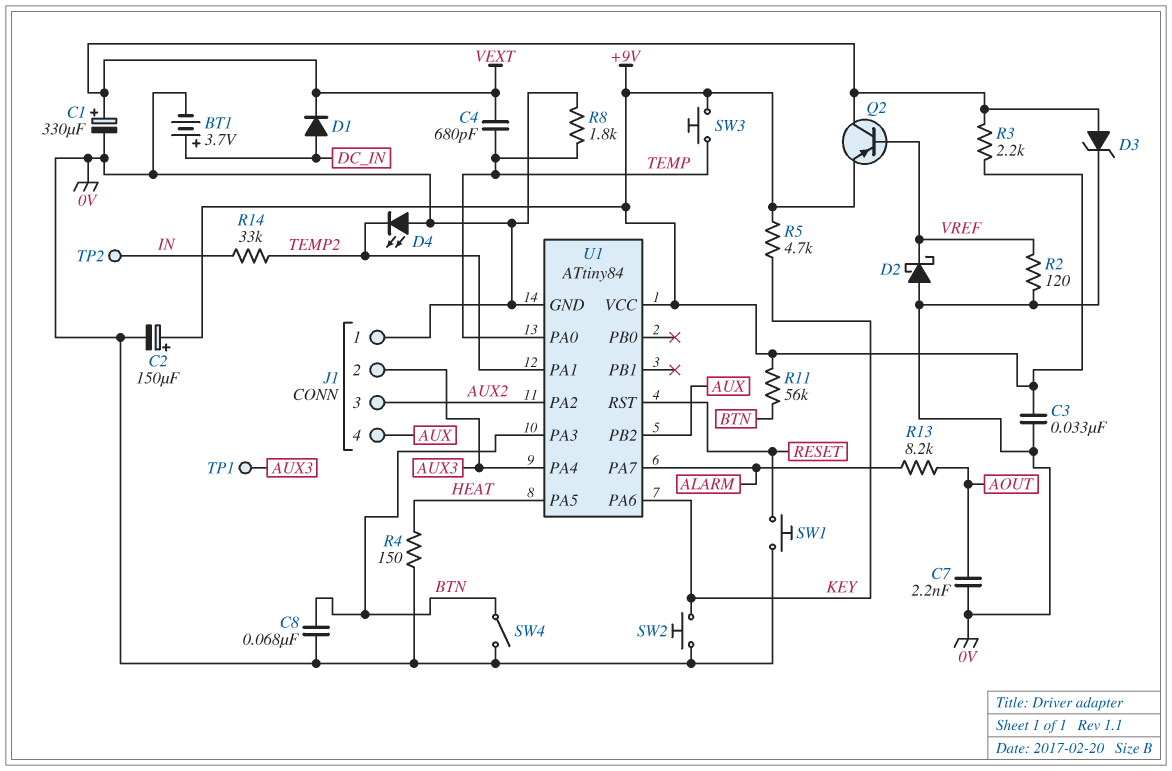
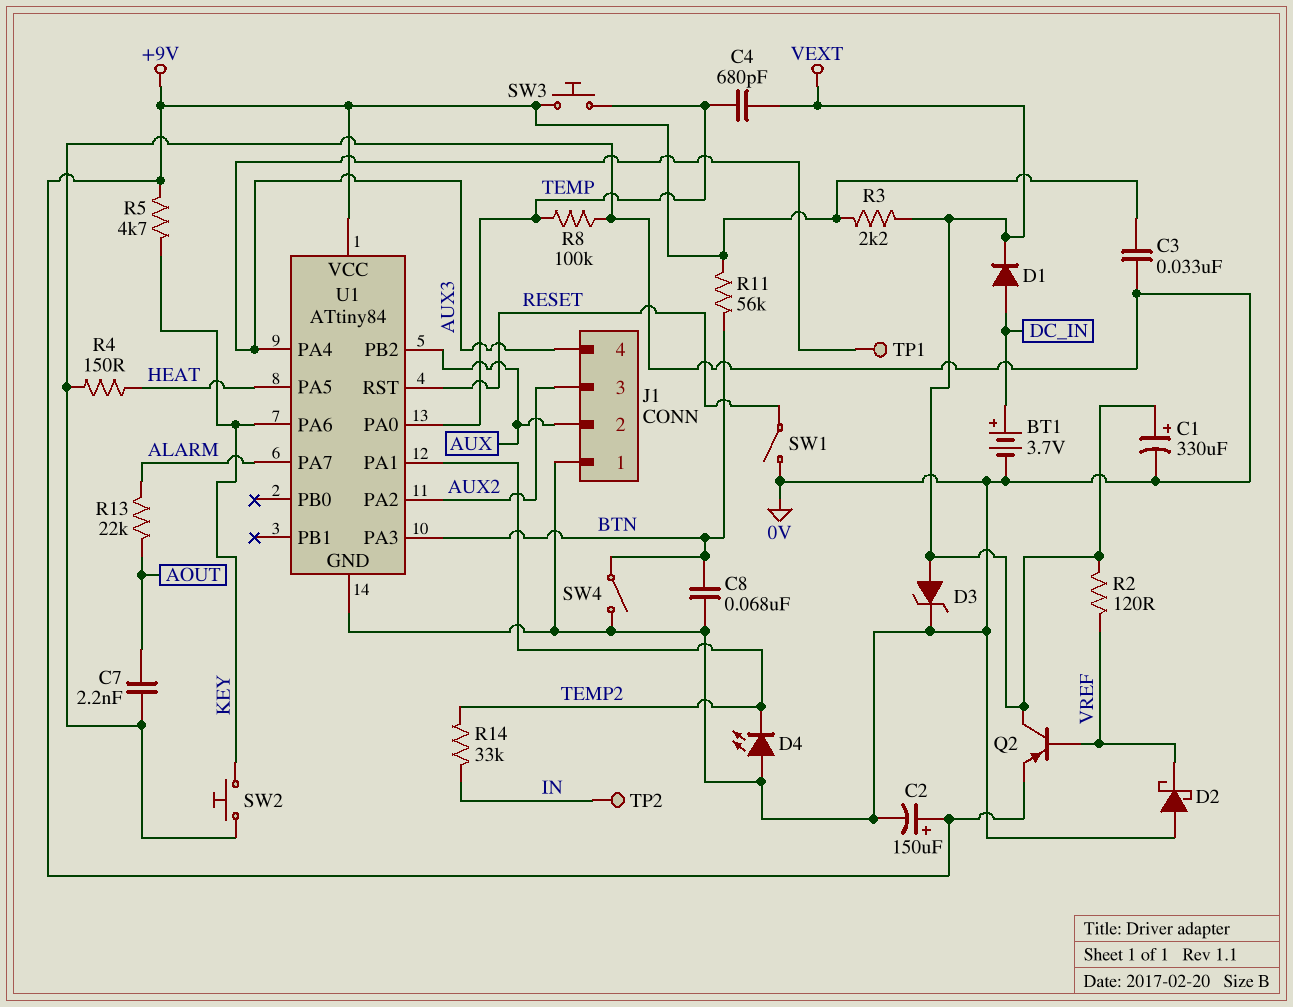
J1 pin 2: AUX3 -> AUX
J1 pin 4: AUX -> AUX3
R2: 120 (0V, VREF) -> 120 (VEXT, VREF)
R8: 1.8k (0V, TEMP) -> 100k (0V, TEMP)
R13: 8.2k (ALARM, AOUT) -> 22k (ALARM, AOUT)
SW1: button (0V, RESET) -> switch (0V, RESET)

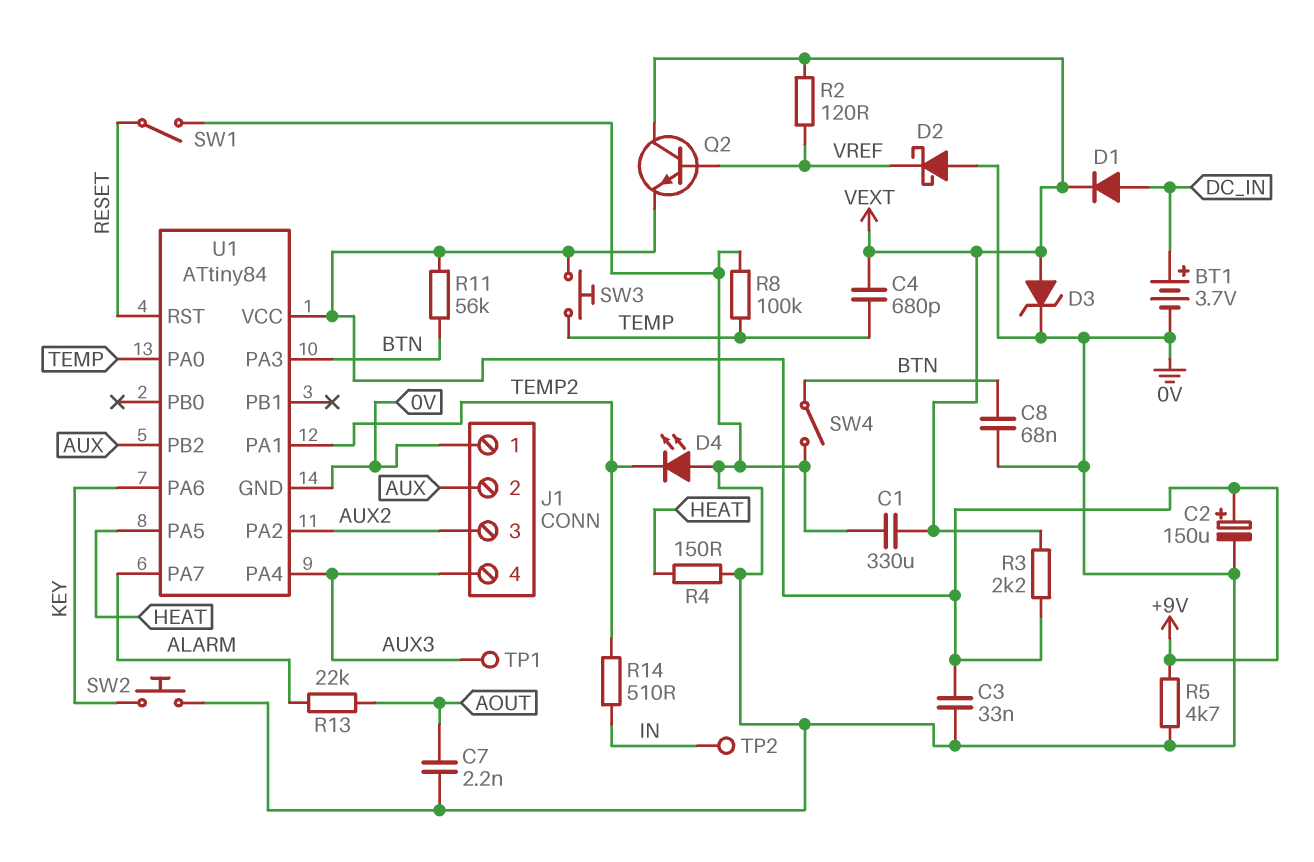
C1: 330uF (plus VEXT, minus 0V) -> 330uF (0V, VEXT)
Q2: PNP (B VREF, C VEXT, E +9V) -> NPN (B VREF, C VEXT, E +9V)
R5: 4.7k (+9V, KEY) -> 4.7k (+9V, 0V)
R14: 33k (IN, TEMP2) -> 510 (IN, TEMP2)

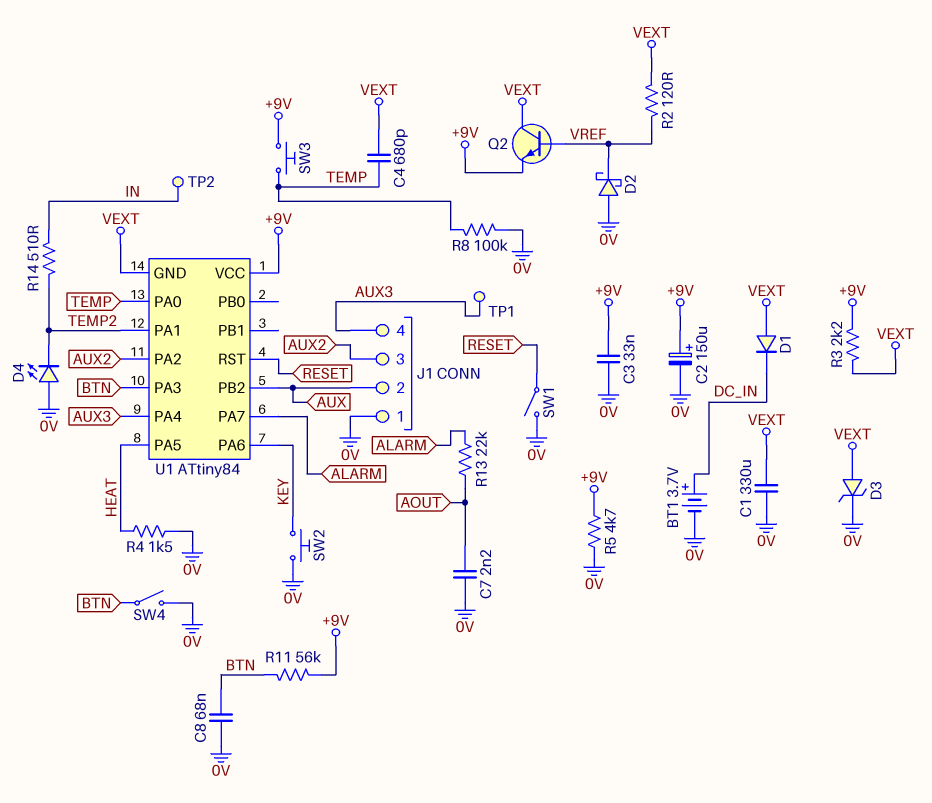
D1: diode (A DC_IN, K VEXT) -> diode (A VEXT, K DC_IN)
R4: 150 (0V, HEAT) -> 1.5k (0V, HEAT)
U1 pin GND: 0V -> VEXT

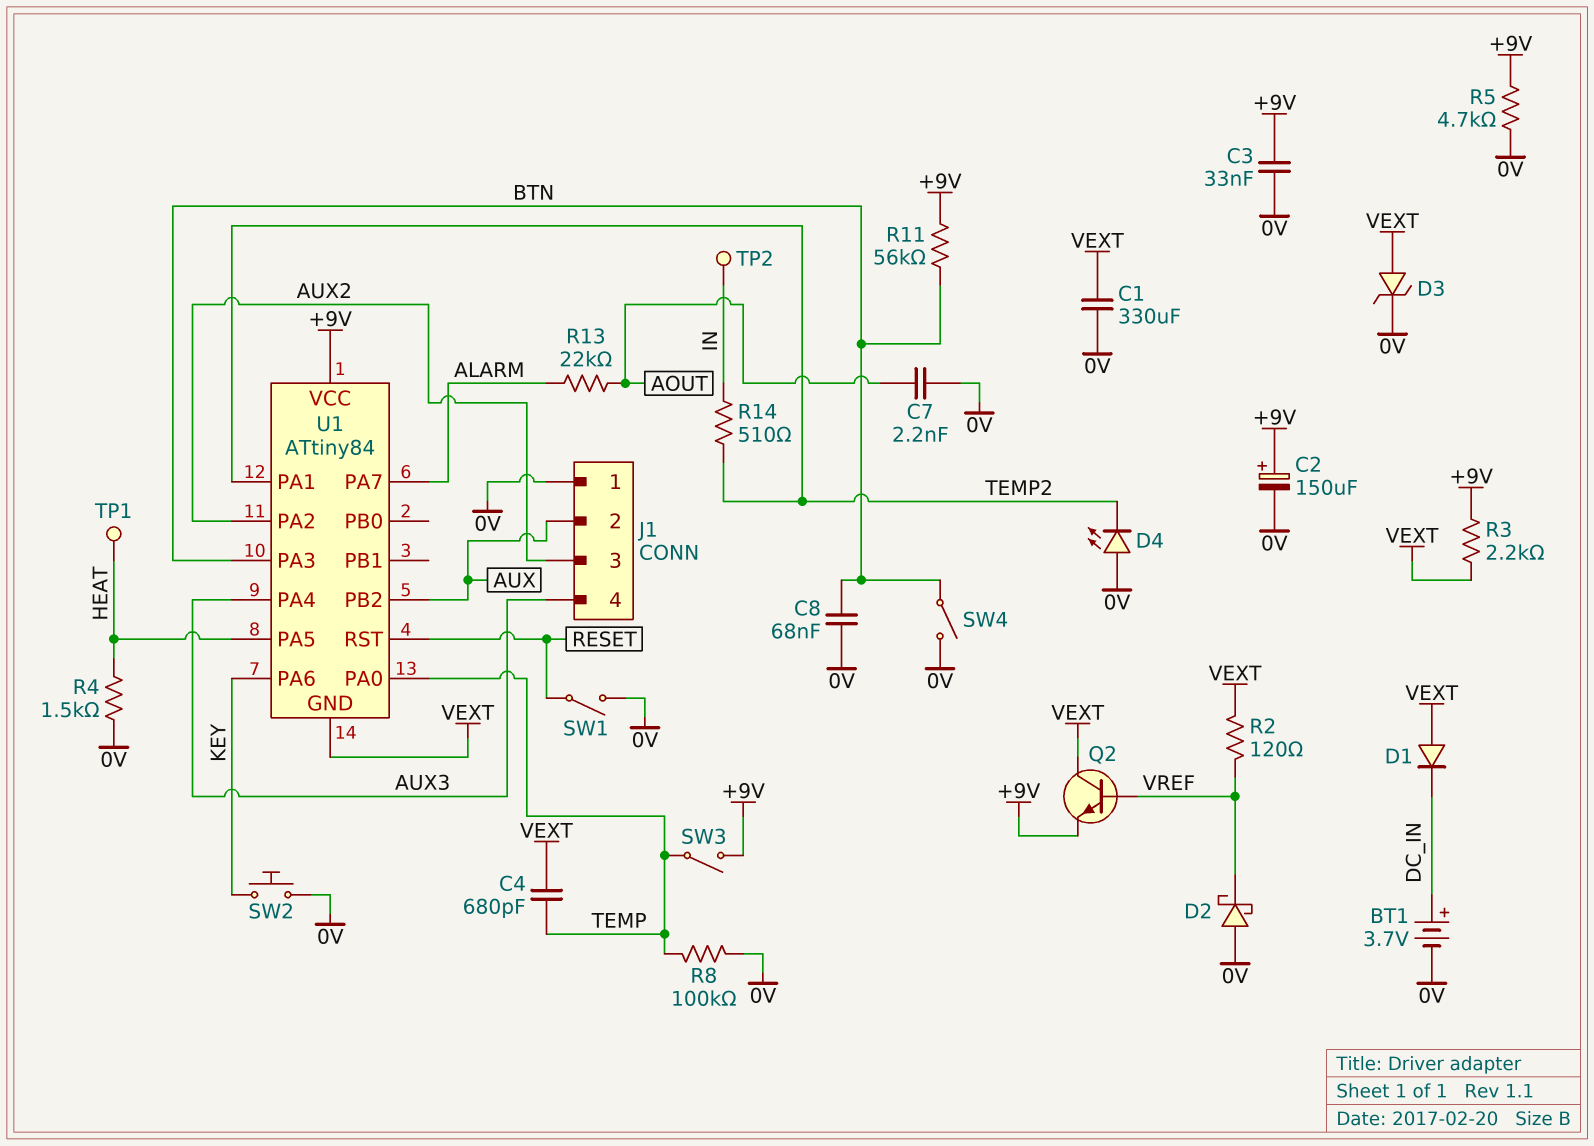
SW3: button (+9V, TEMP) -> switch (+9V, TEMP)
TP1: test point (AUX3) -> test point (HEAT)

